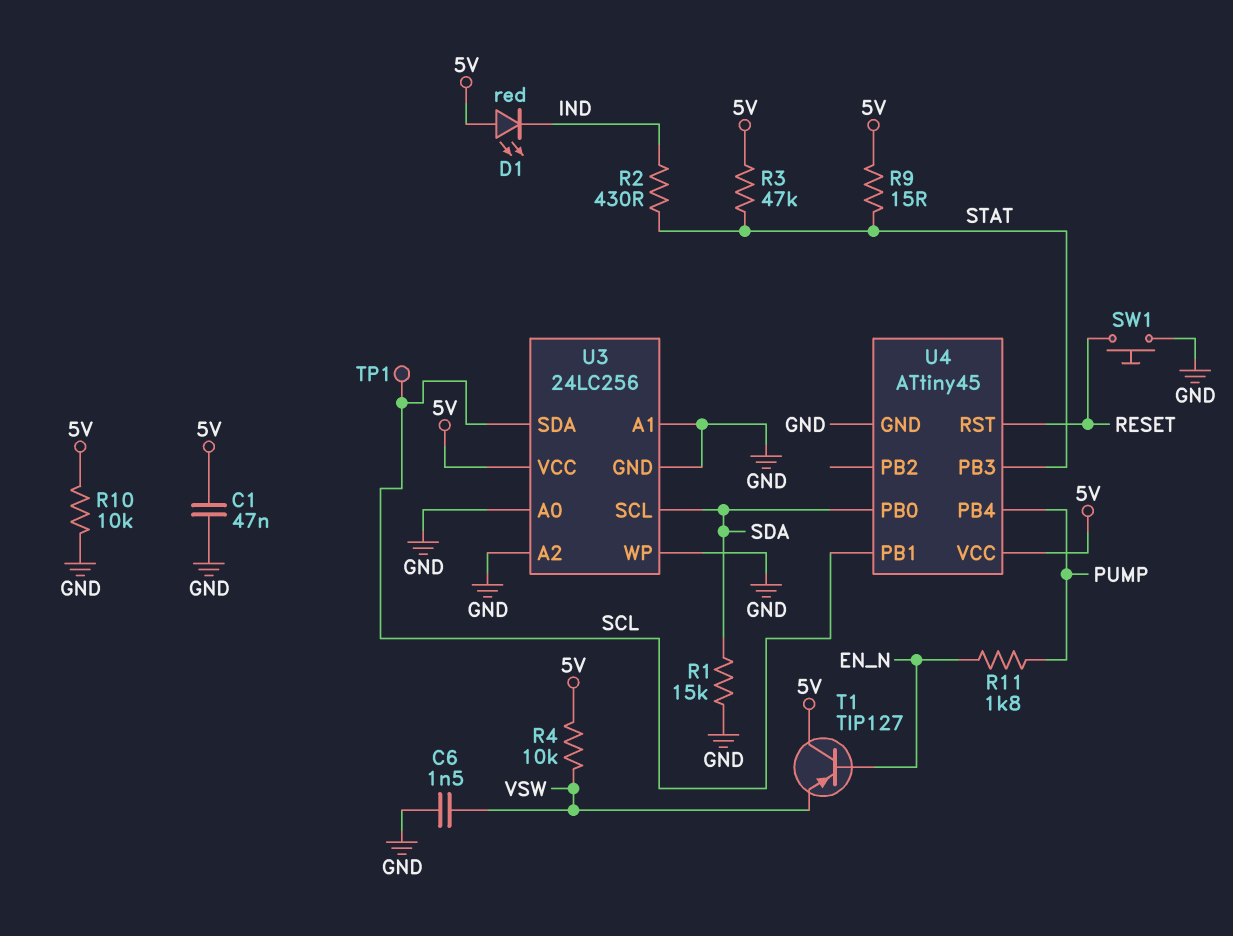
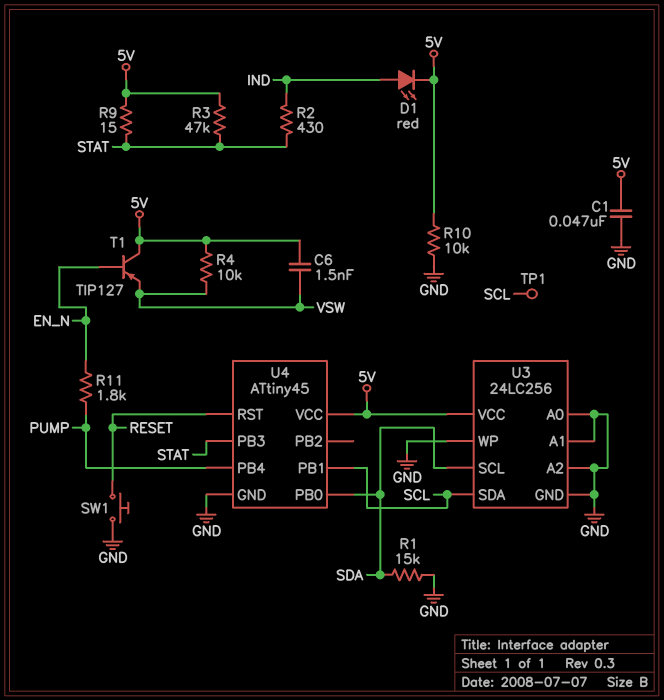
C6: 1.5nF (GND, VSW) -> 1.5nF (5V, VSW)
D1: LED red (A 5V, K IND) -> LED red (A IND, K 5V)

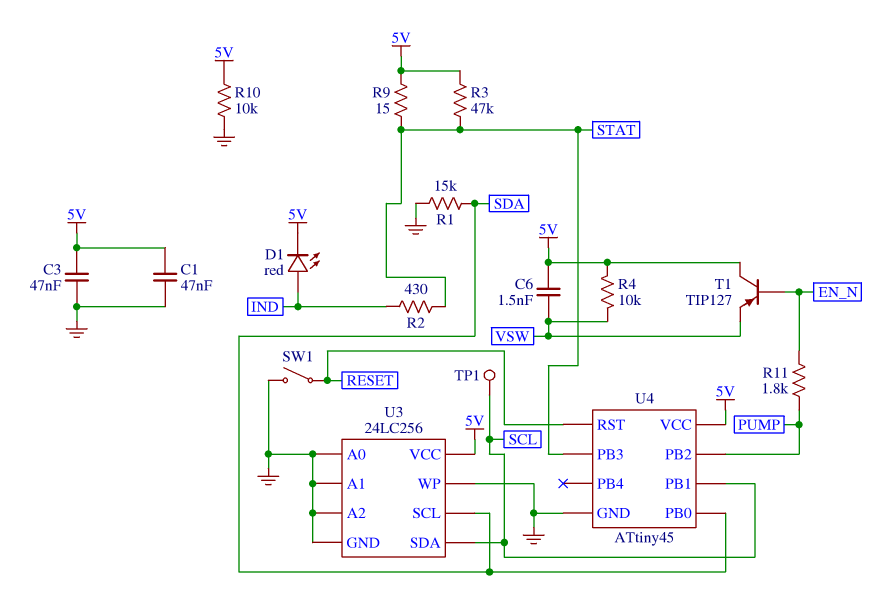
C3: none -> 47nF (5V, GND)
SW1: button (GND, RESET) -> switch (GND, RESET)
U4 pin PB2: none -> PUMP
U4 pin PB4: PUMP -> none

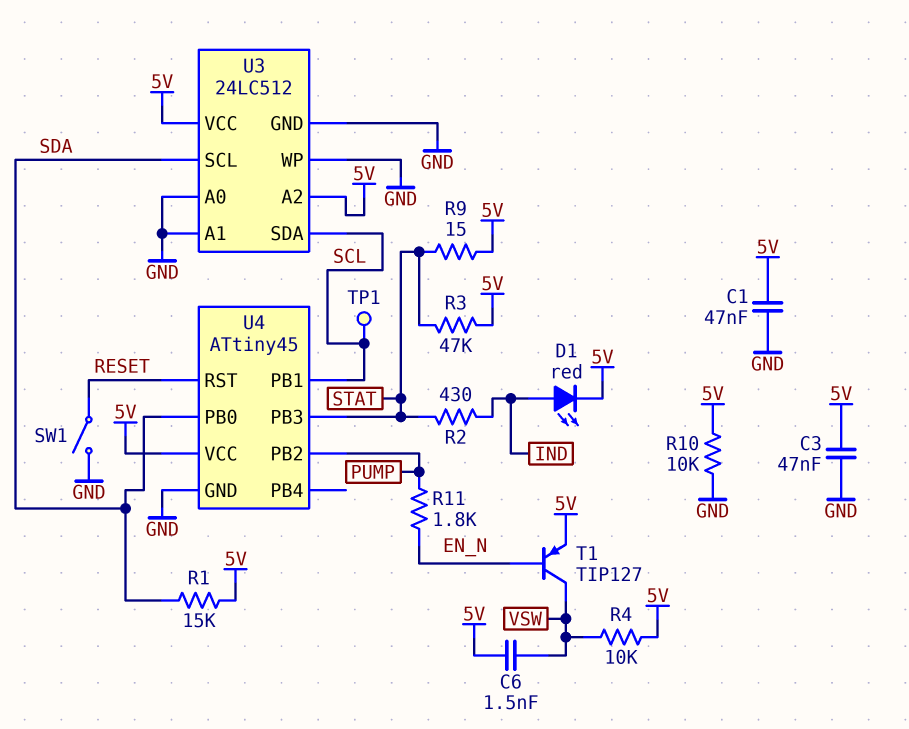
R1: 15k (GND, SDA) -> 15k (5V, SDA)
T1: PNP TIP127 (B EN_N, C 5V, E VSW) -> PNP TIP127 (B EN_N, C VSW, E 5V)
U3: 24LC256 -> 24LC512
U3 pin A2: GND -> 5V

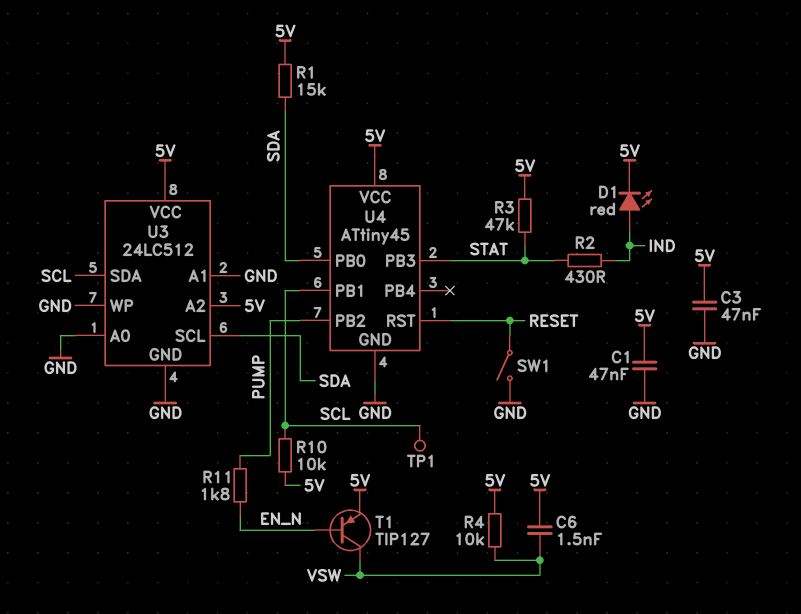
R9: 15 (5V, STAT) -> none
R10: 10k (5V, GND) -> 10k (5V, SCL)

